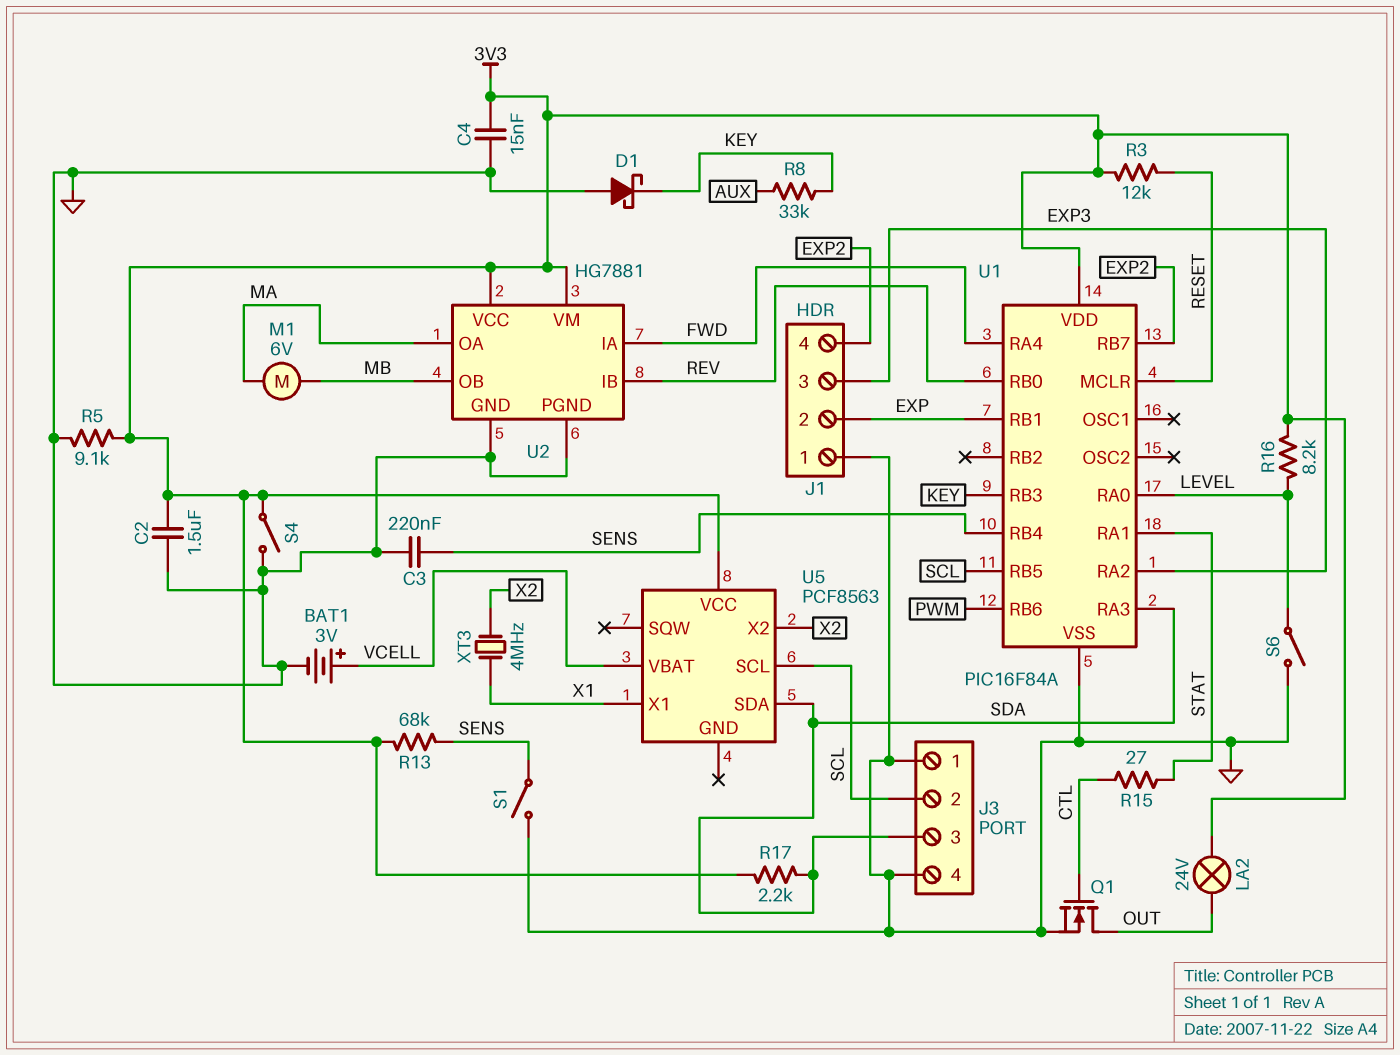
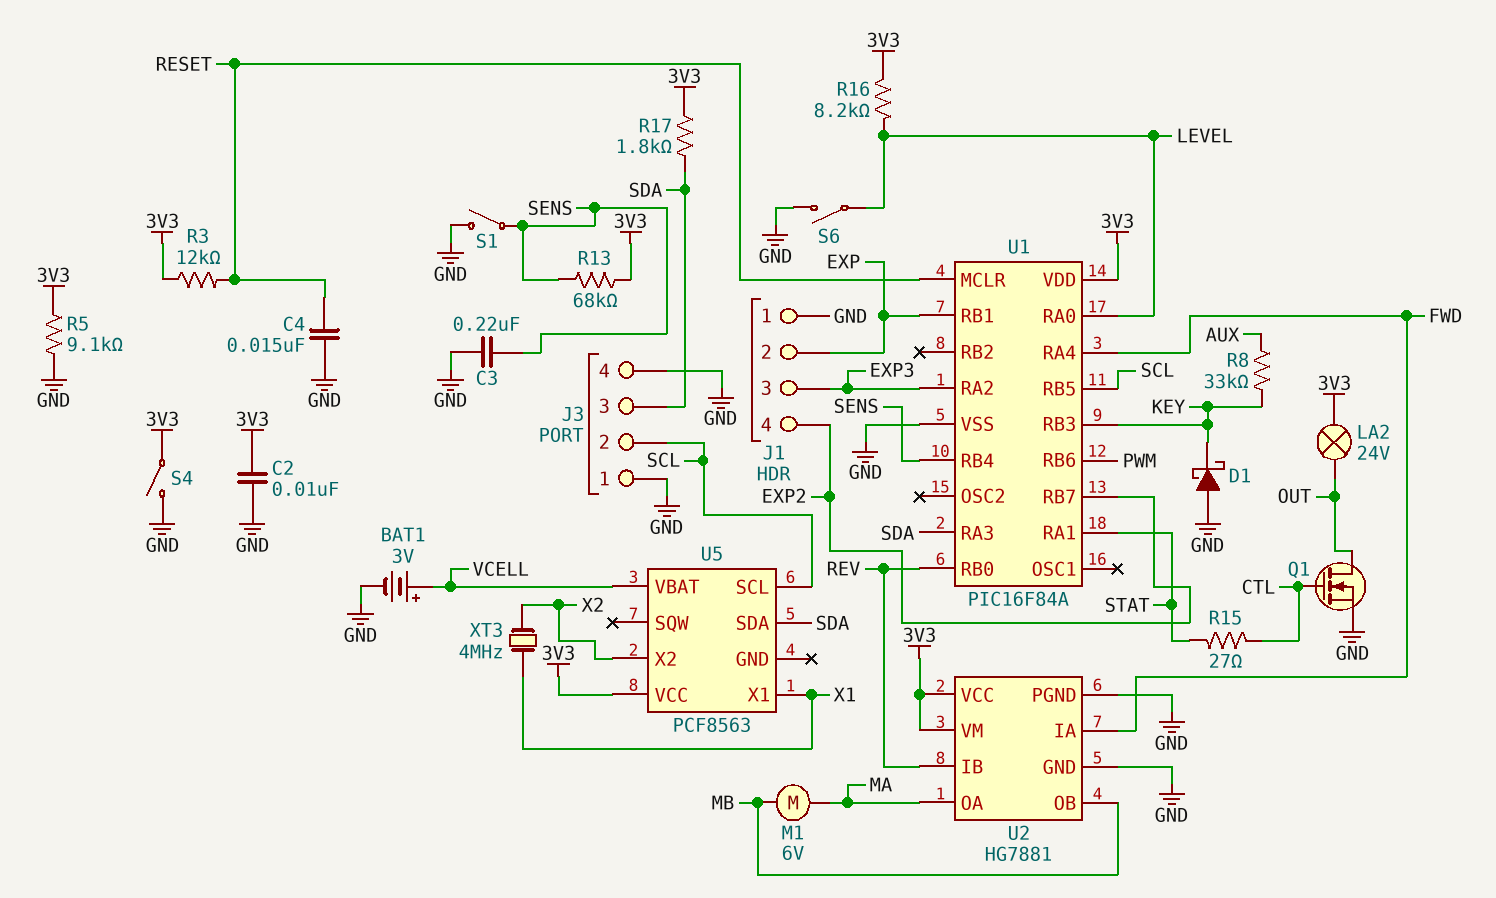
C2: 1.5uF (3V3, GND) -> 10nF (3V3, GND)
C4: 15nF (3V3, GND) -> 15nF (GND, RESET)
R17: 2.2k (3V3, SDA) -> 1.8k (3V3, SDA)

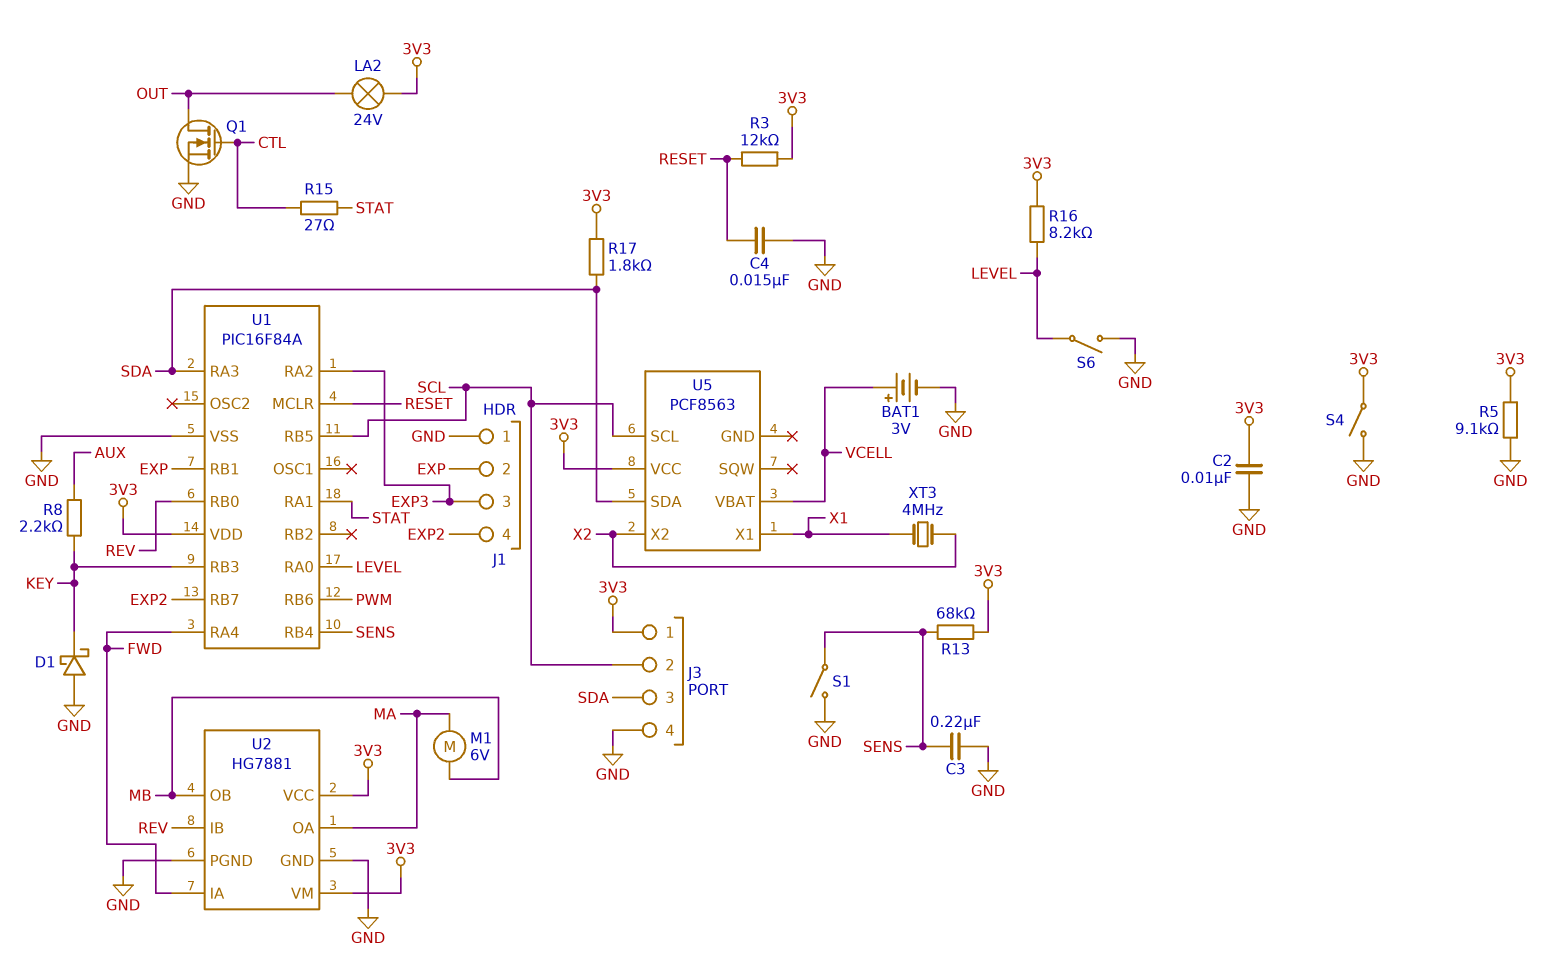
J3 pin 1: GND -> 3V3
R8: 33k (AUX, KEY) -> 2.2k (AUX, KEY)

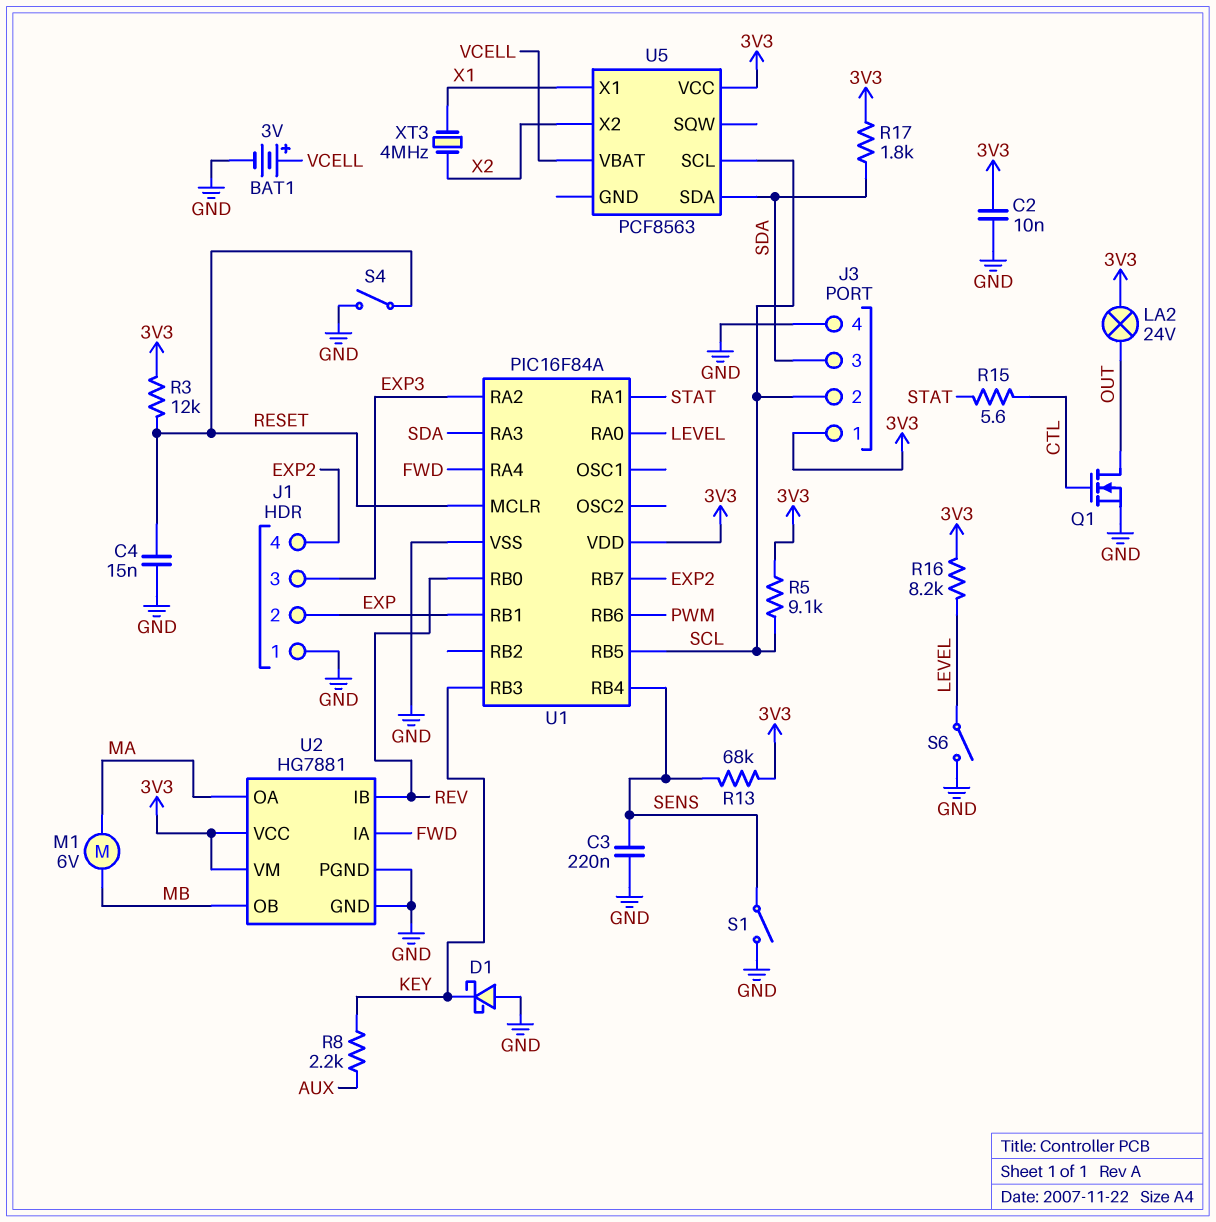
R5: 9.1k (3V3, GND) -> 9.1k (3V3, SCL)
R15: 27 (CTL, STAT) -> 5.6 (CTL, STAT)
S4: switch (3V3, GND) -> switch (GND, RESET)

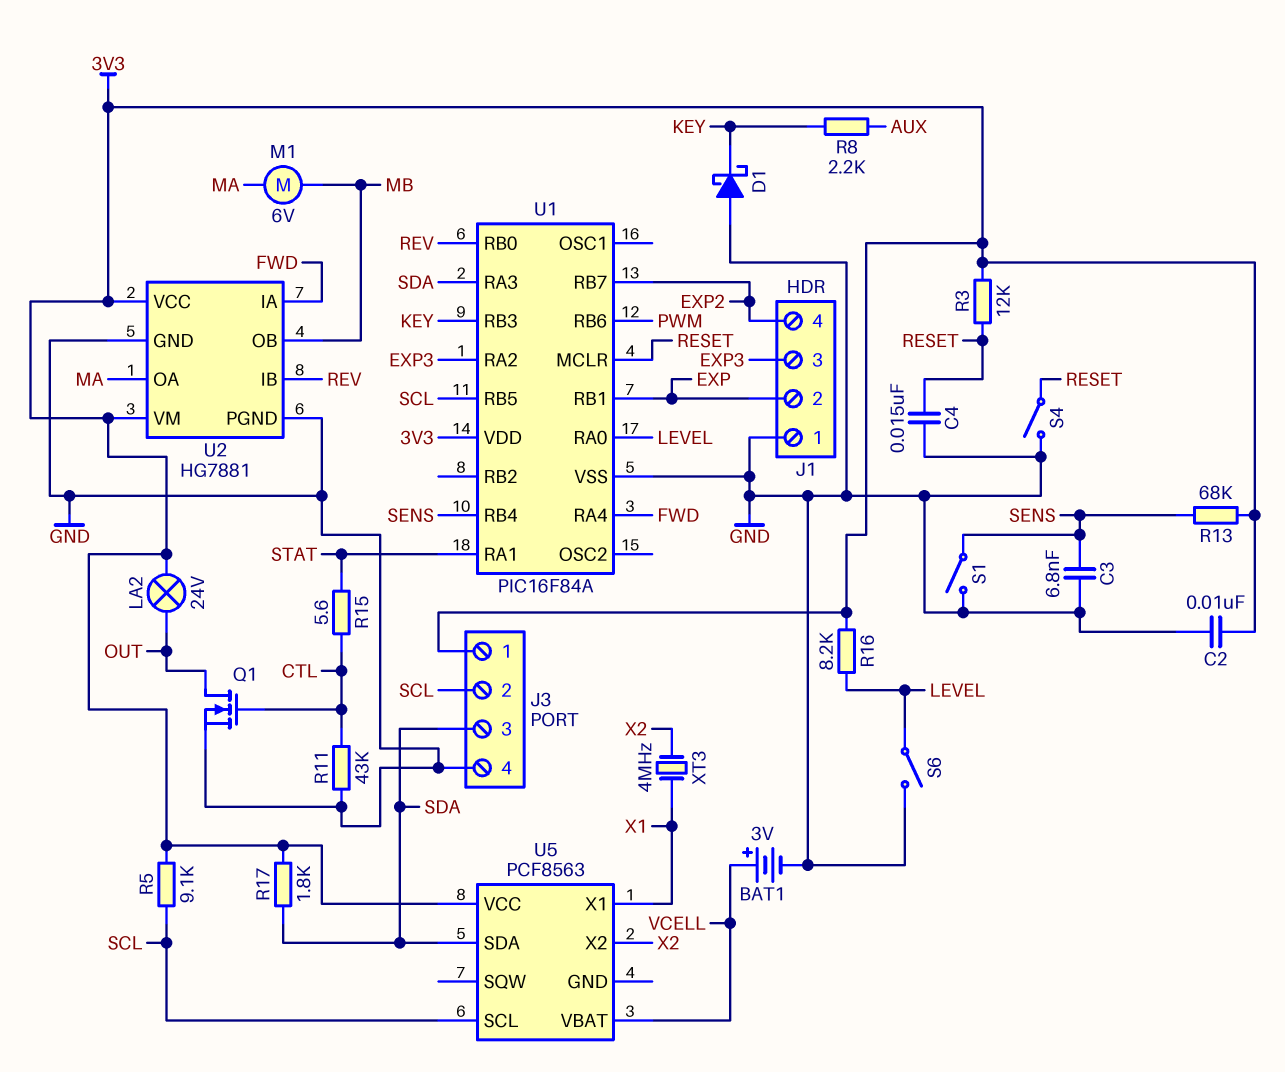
C3: 220nF (GND, SENS) -> 6.8nF (GND, SENS)
R11: none -> 43k (CTL, GND)

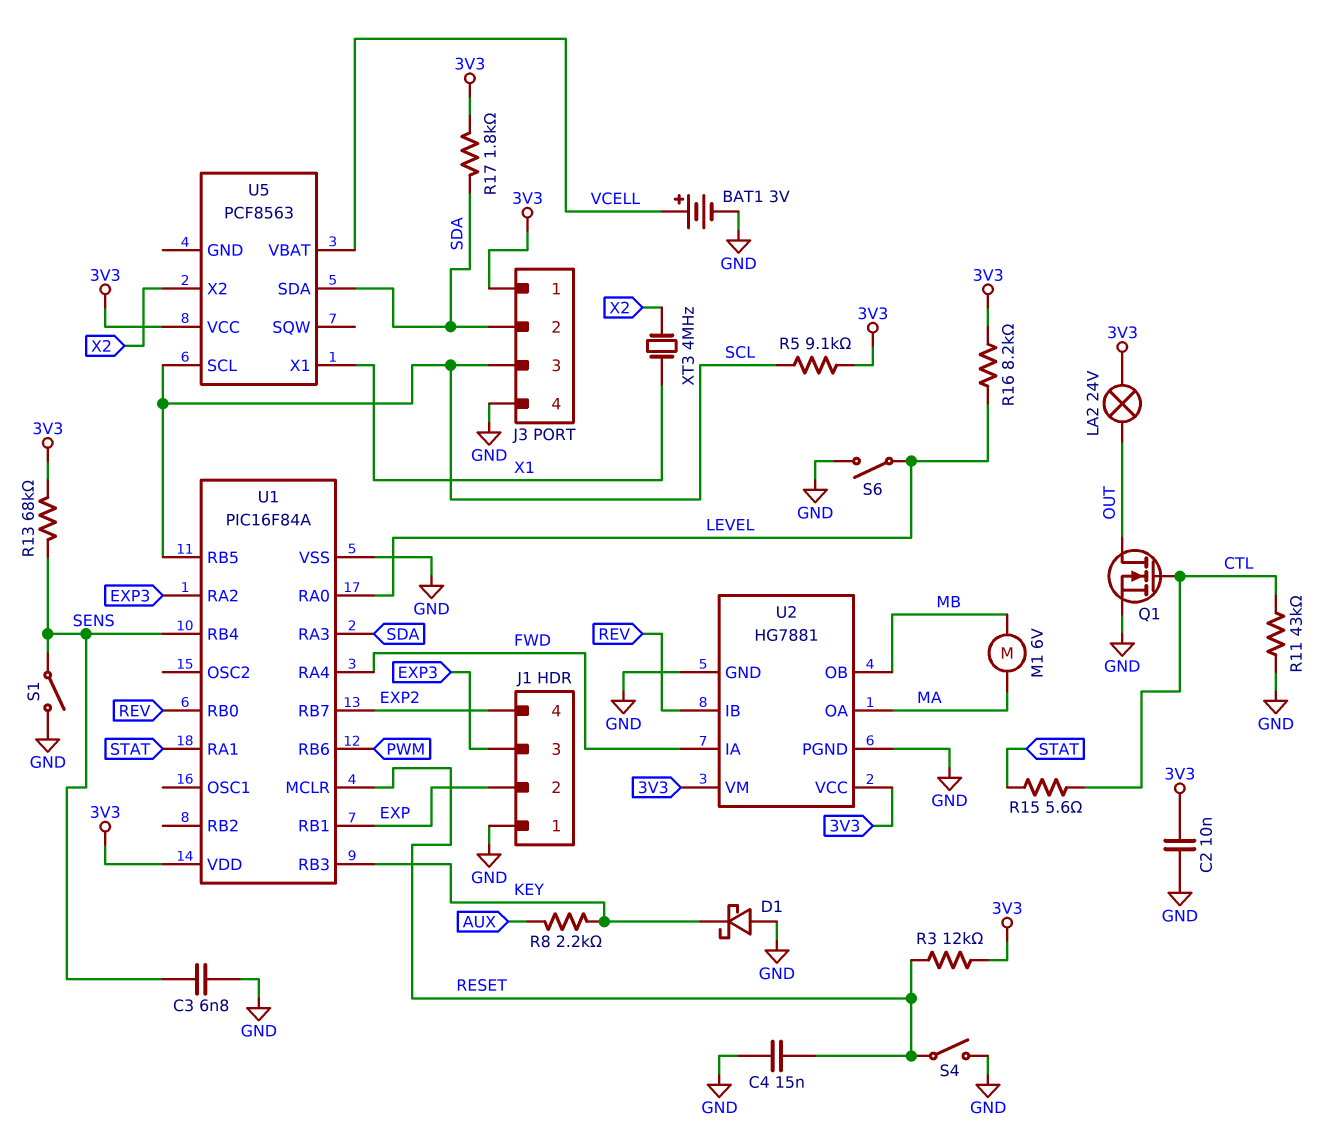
J3 pin 2: SCL -> SDA
J3 pin 3: SDA -> SCL

